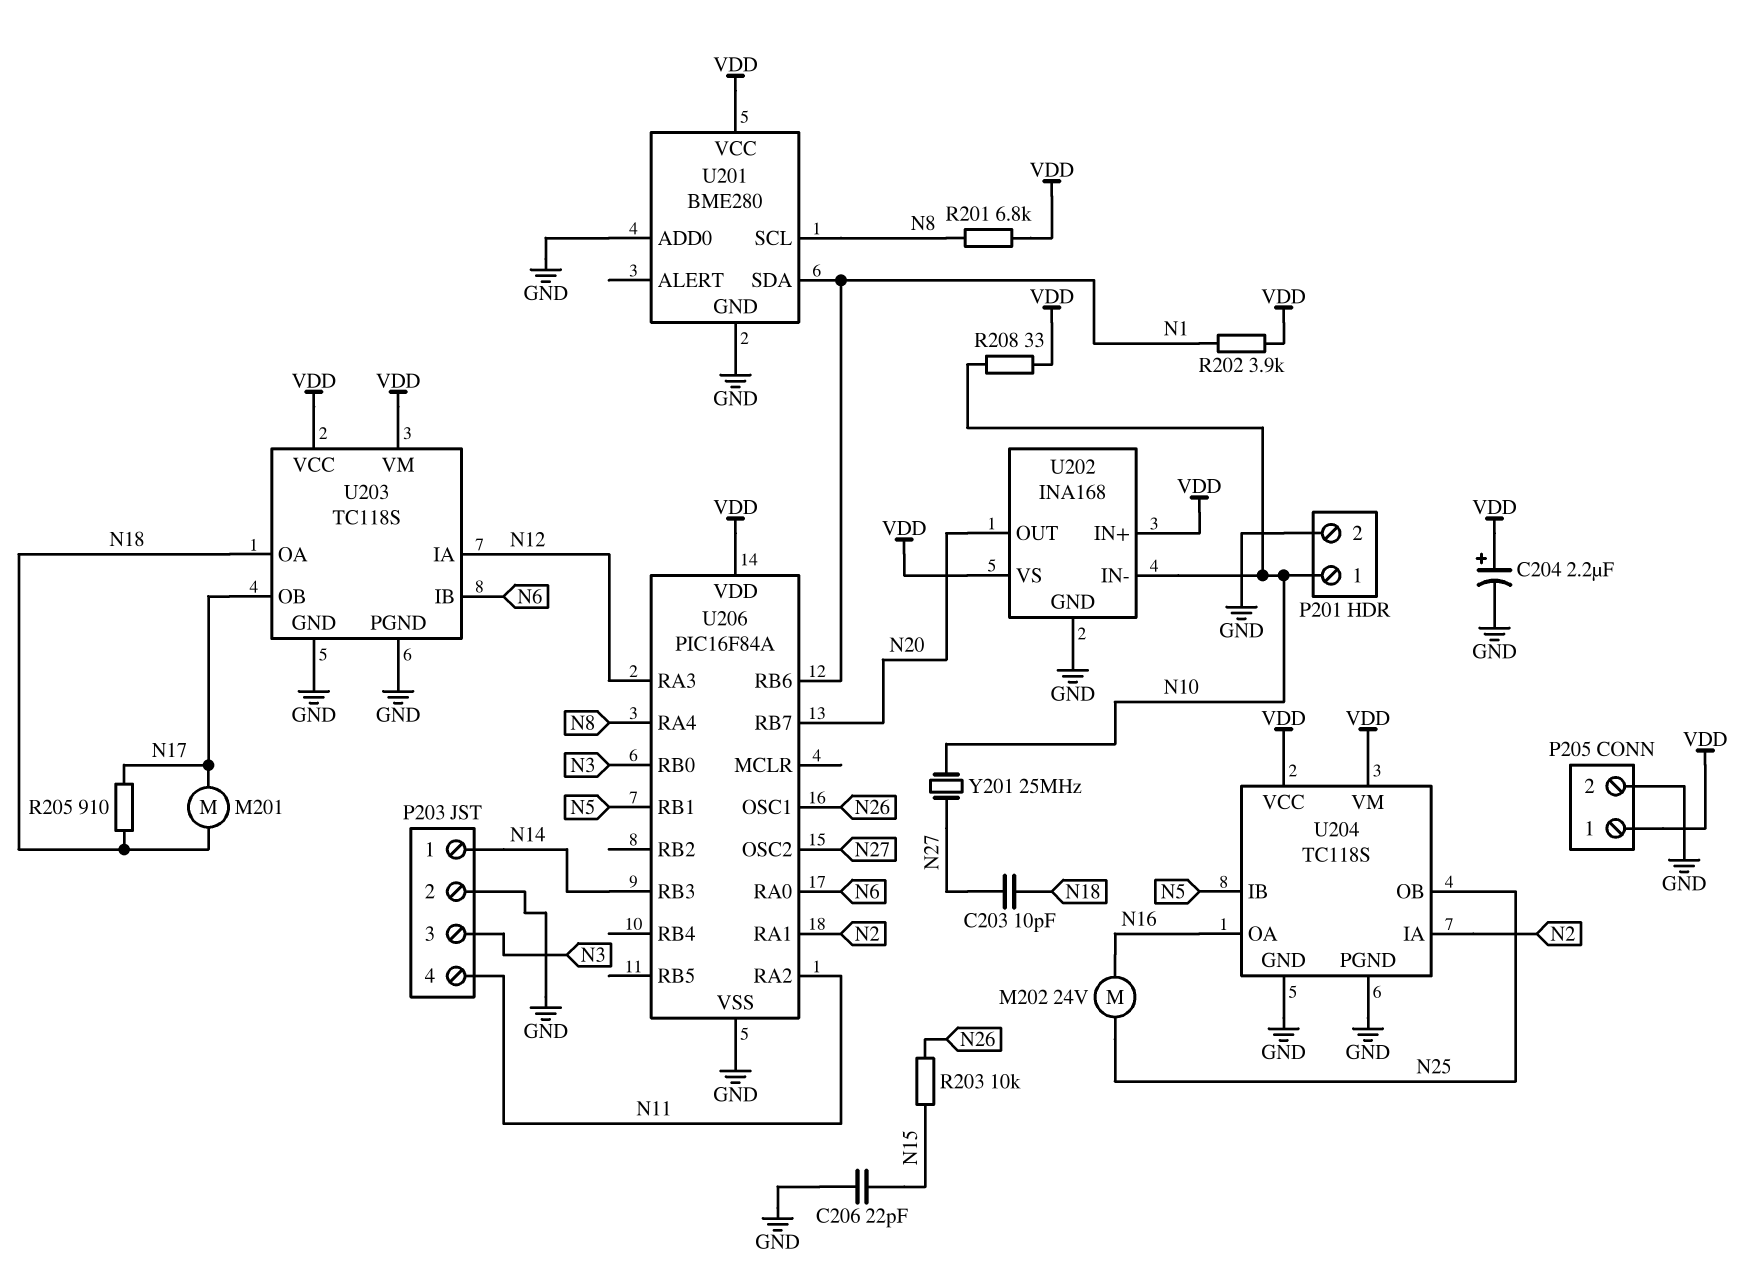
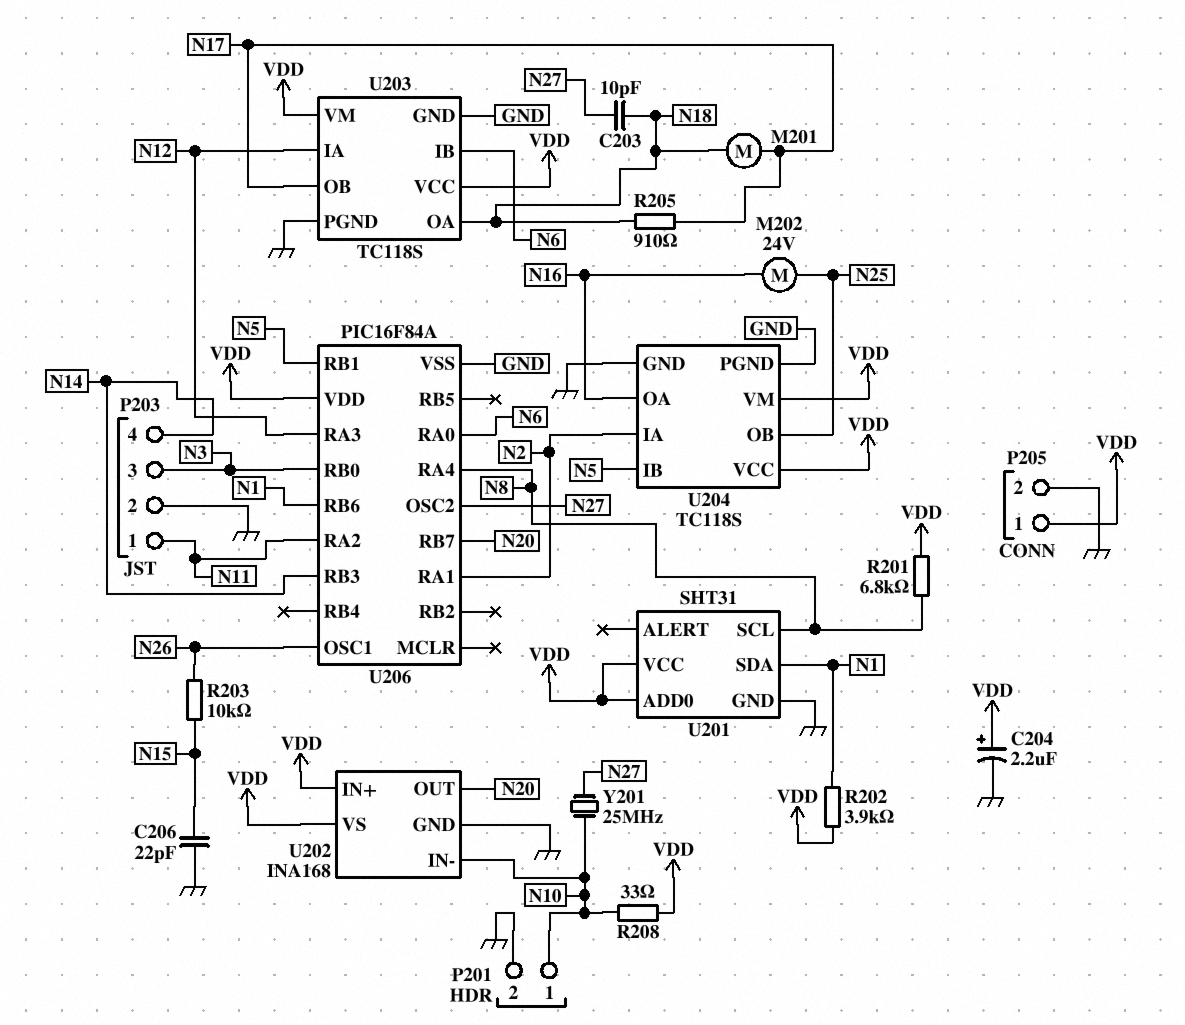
P203 pin 1: N14 -> N11
P203 pin 4: N11 -> N14
U201: BME280 -> SHT31
U201 pin ADD0: GND -> VDD

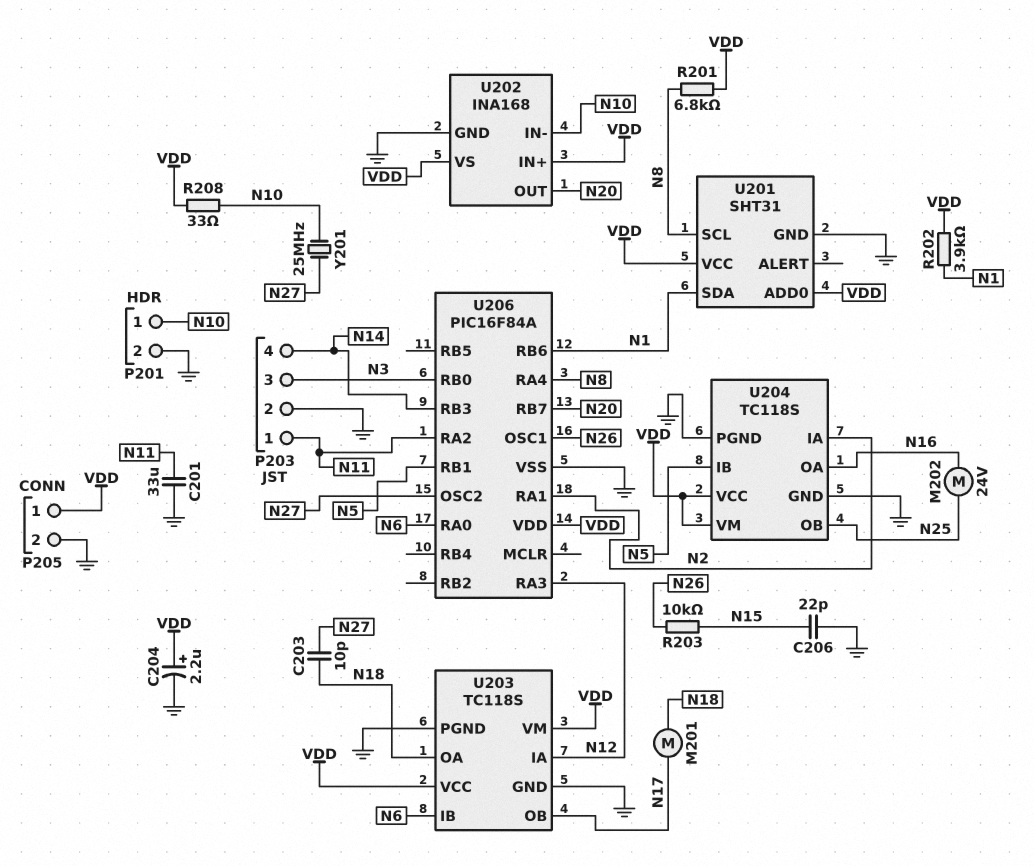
C201: none -> 33uF (GND, N11)
R205: 910 (N17, N18) -> none

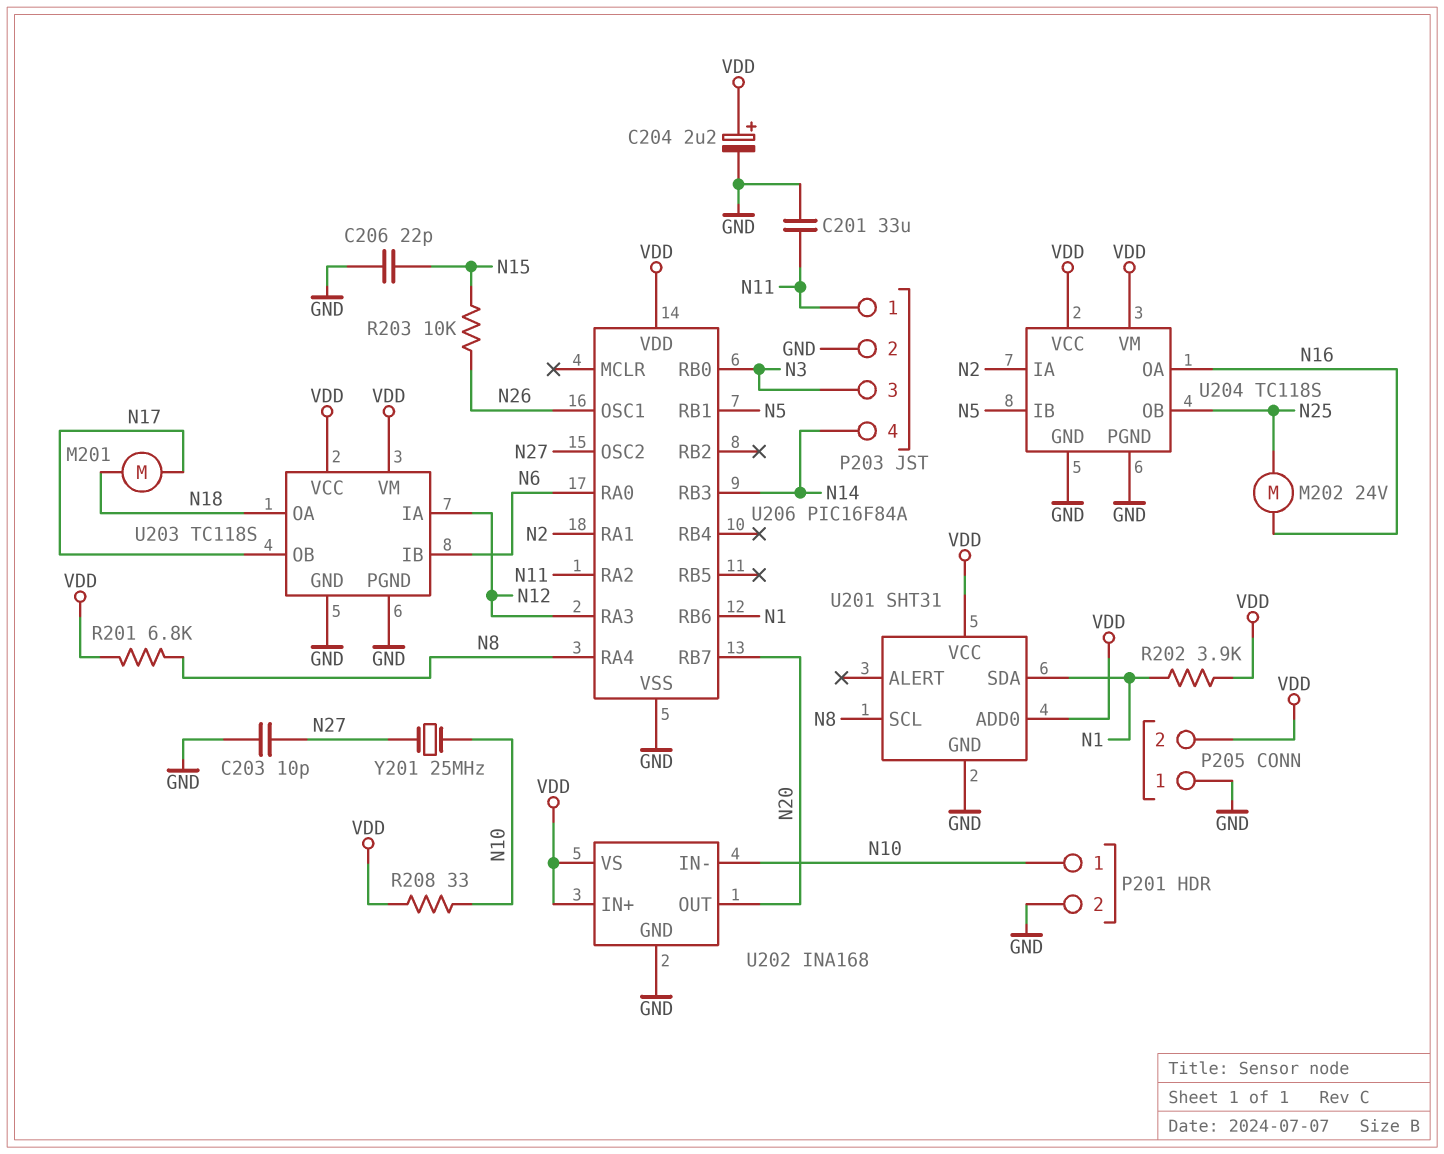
C203: 10pF (N18, N27) -> 10pF (GND, N27)
P205 pin 1: VDD -> GND
P205 pin 2: GND -> VDD

